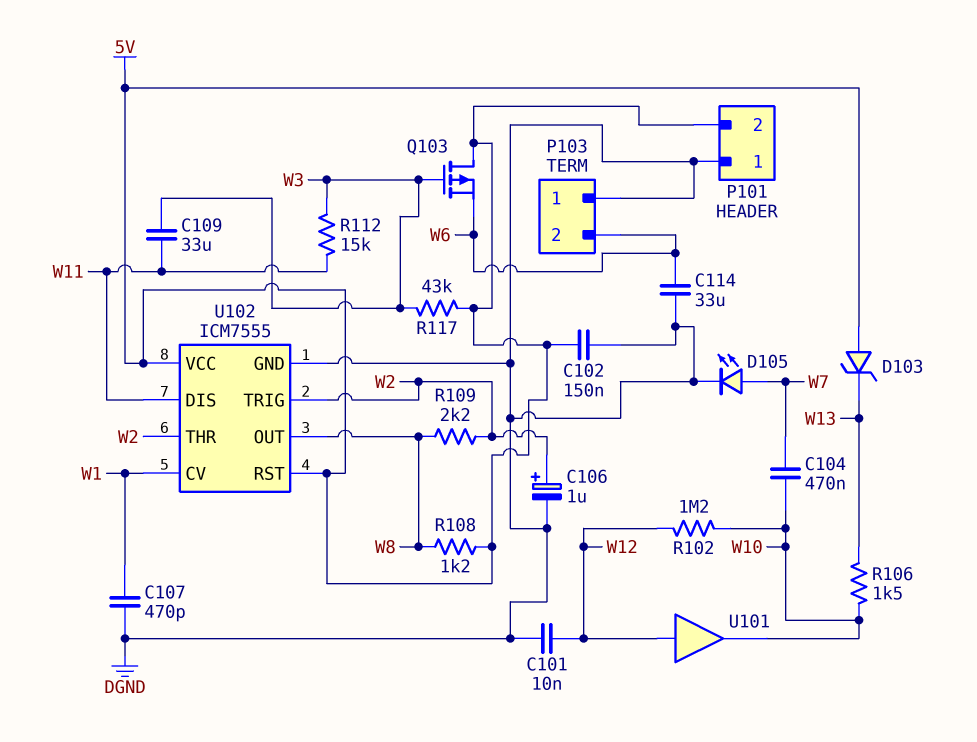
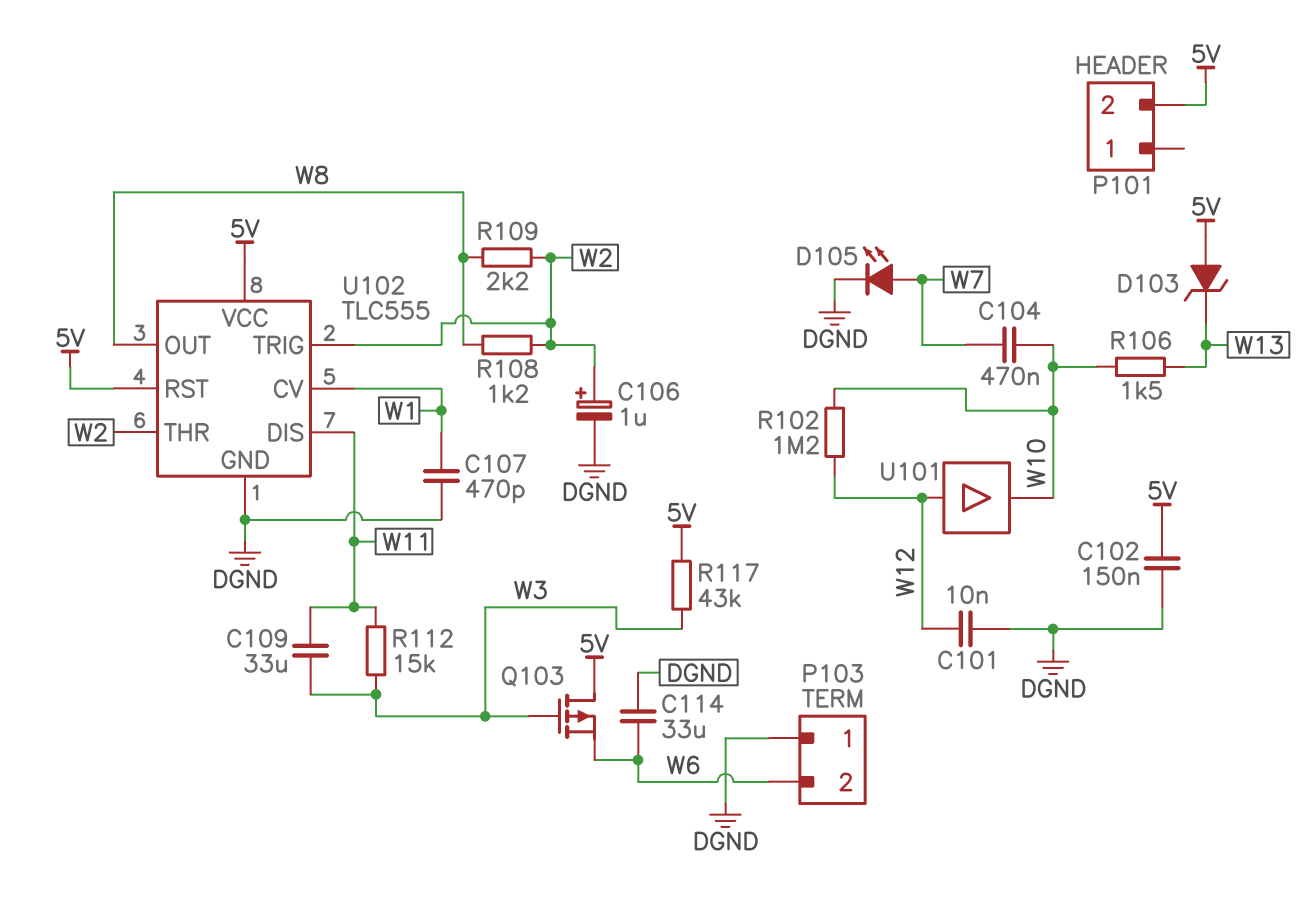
P101 pin 1: DGND -> none
R108: 1.2k (5V, W8) -> 1.2k (W2, W8)
U102: ICM7555 -> TLC555

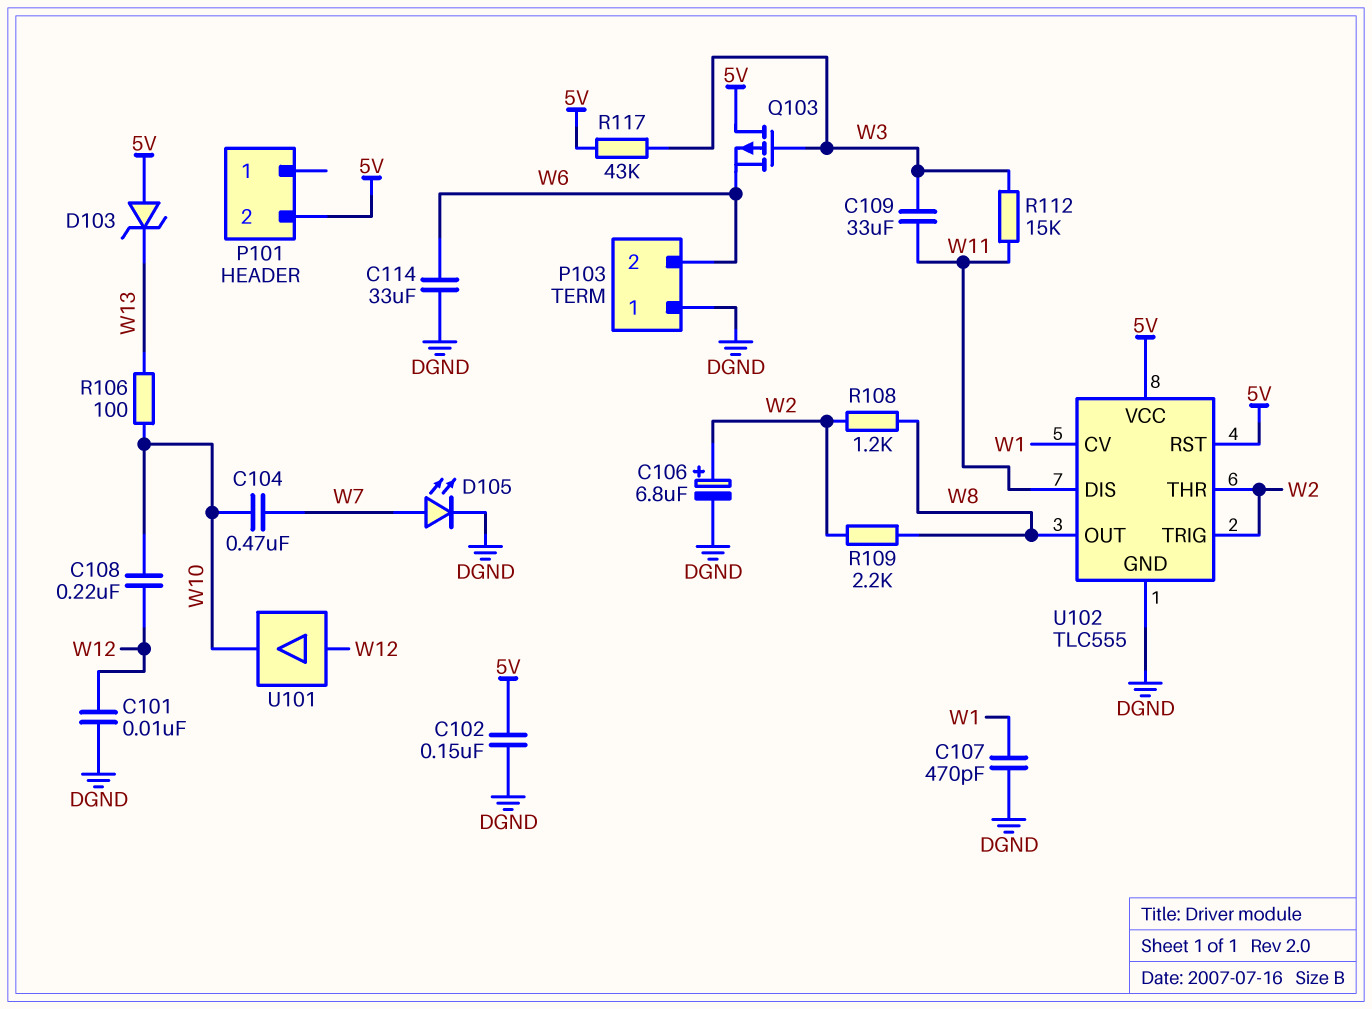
C106: 1uF (plus W2, minus DGND) -> 6.8uF (plus W2, minus DGND)
C108: none -> 220nF (W10, W12)
R102: 1.2M (W10, W12) -> none
R106: 1.5k (W10, W13) -> 100 (W10, W13)

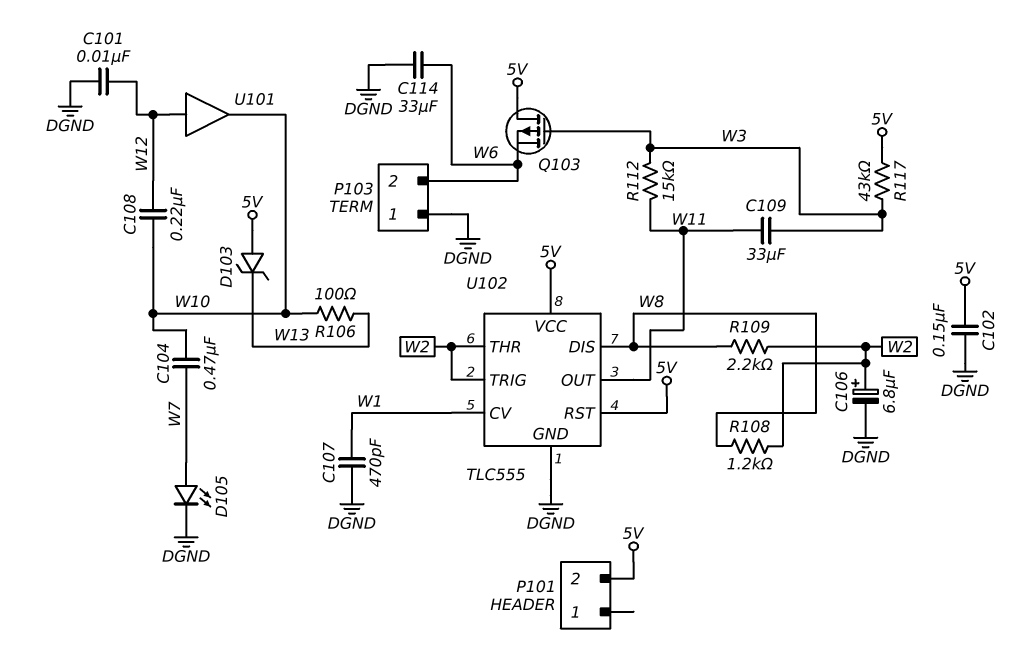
U102 pin DIS: W11 -> W8
U102 pin OUT: W8 -> W11

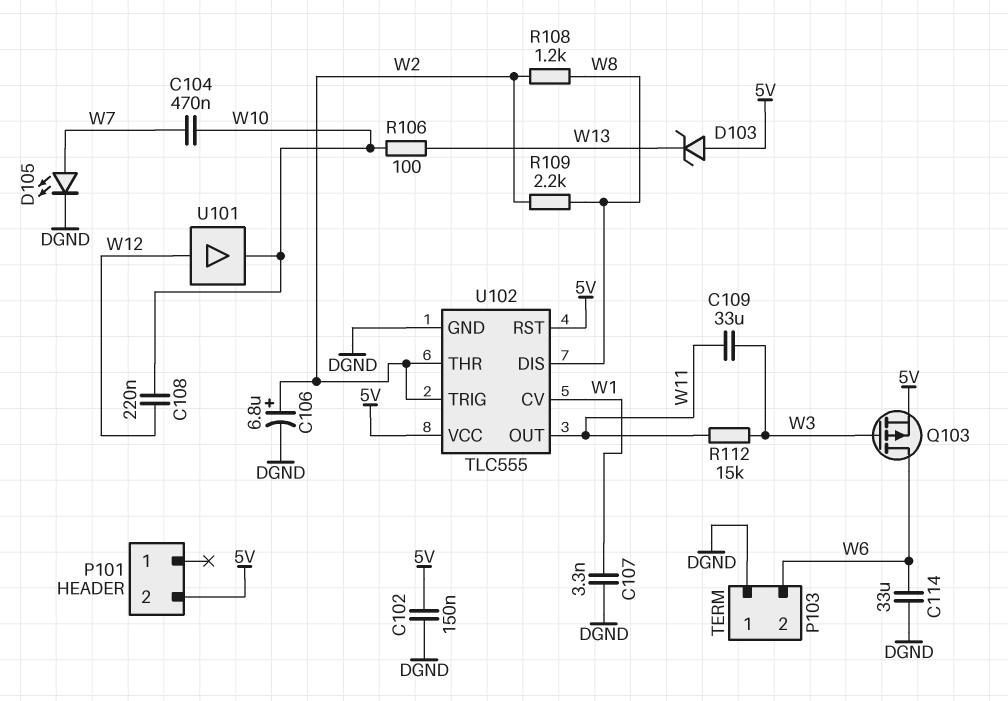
C101: 10nF (DGND, W12) -> none
C107: 470pF (DGND, W1) -> 3.3nF (DGND, W1)
Q103: PMOS (G W3, D 5V, S W6) -> PMOS (G W3, D W6, S 5V)
R117: 43k (5V, W3) -> none

